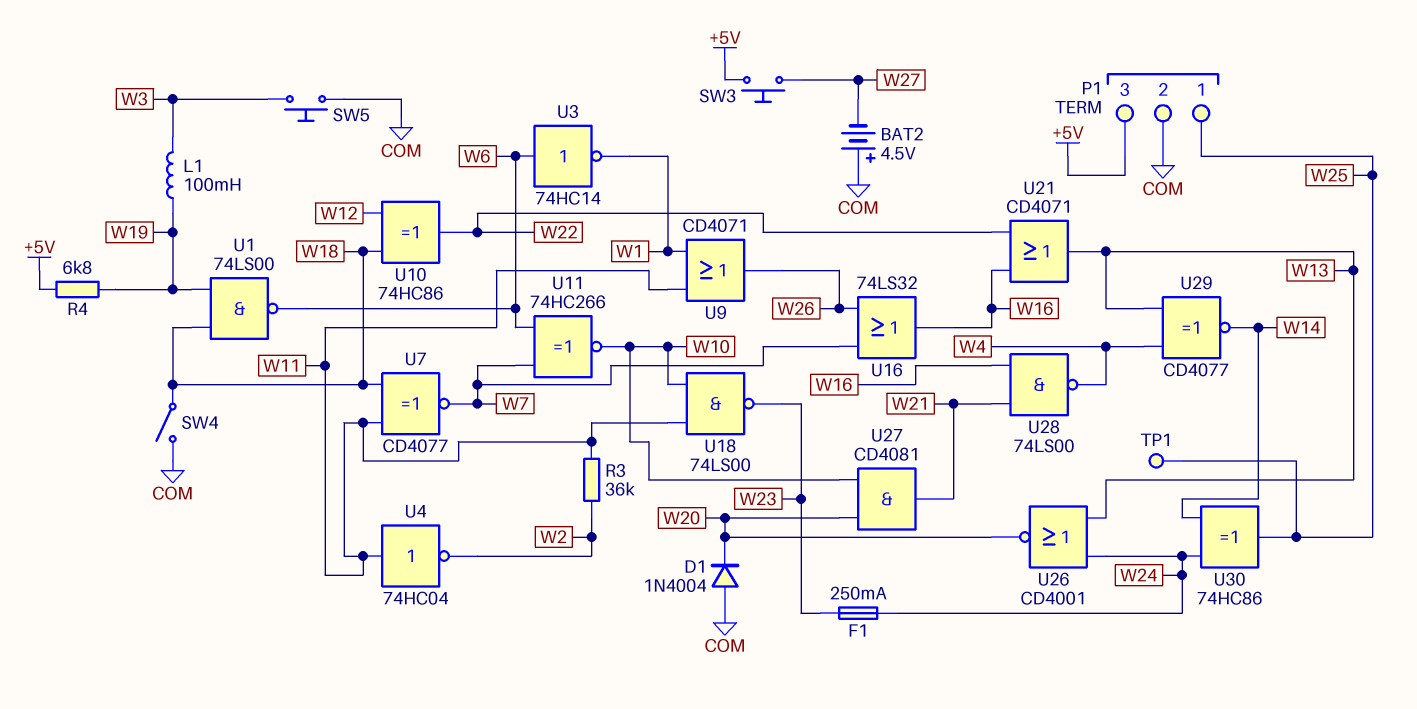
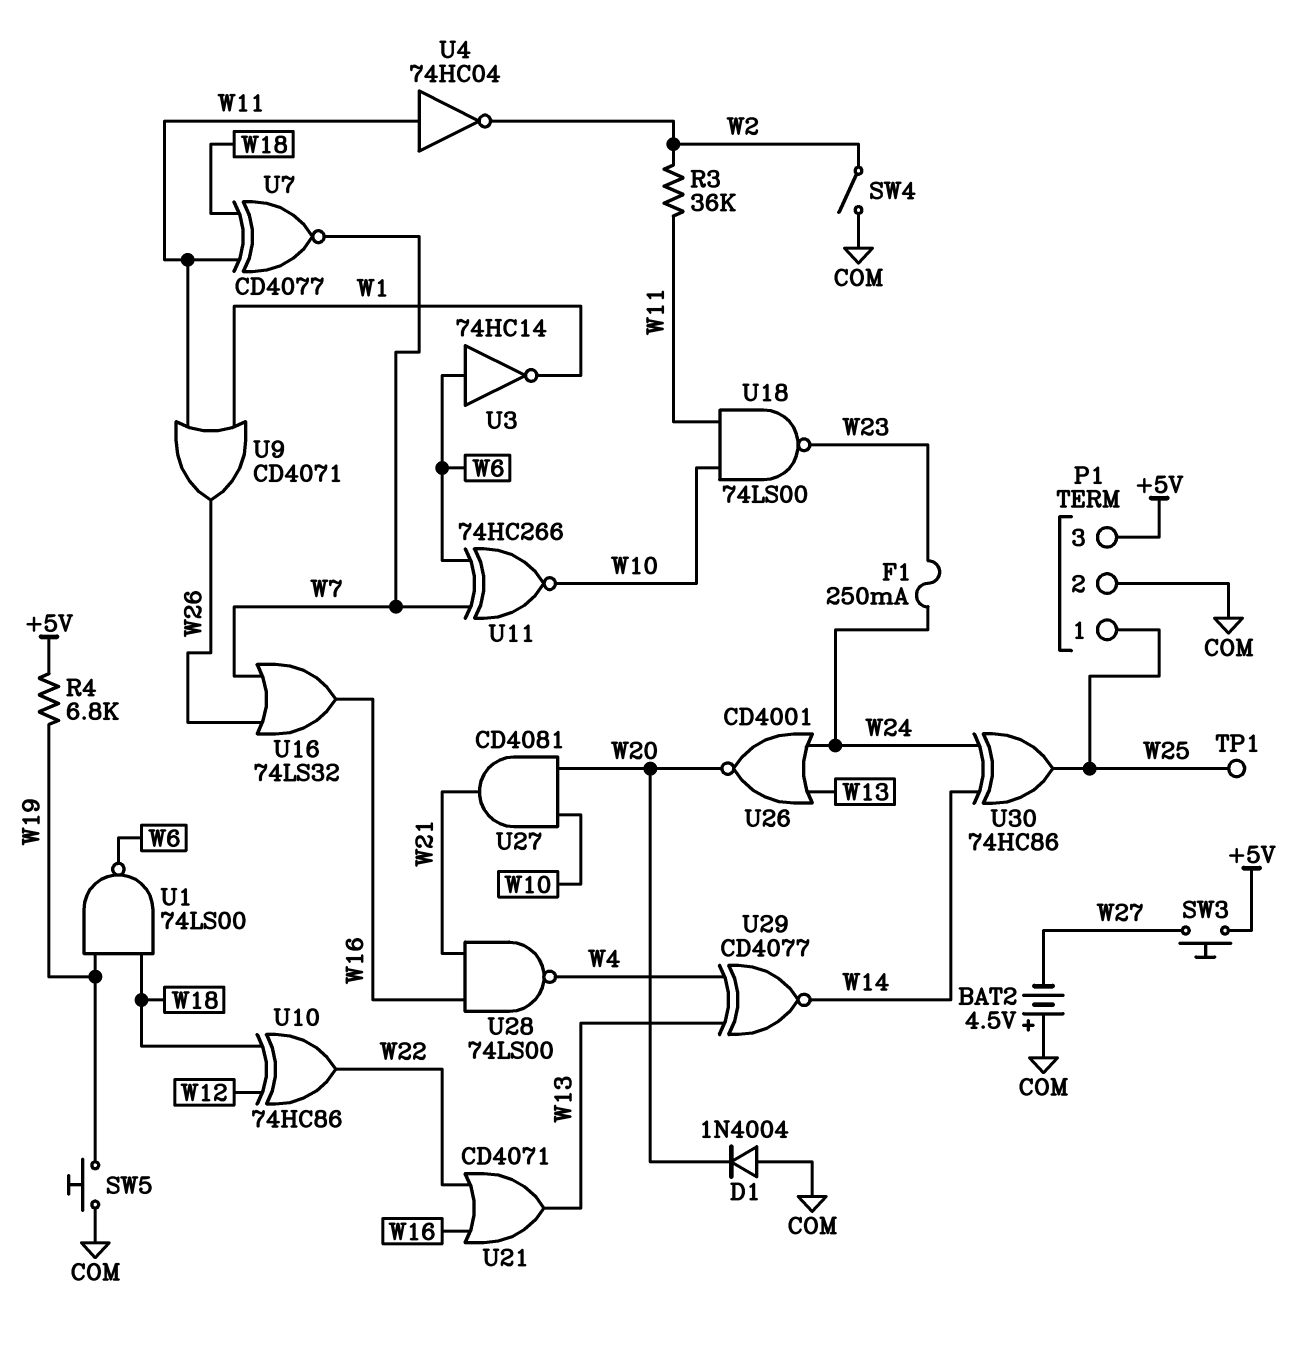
L1: 100mH (W3, W19) -> none
SW4: switch (COM, W18) -> switch (COM, W2)
SW5: button (COM, W3) -> button (COM, W19)

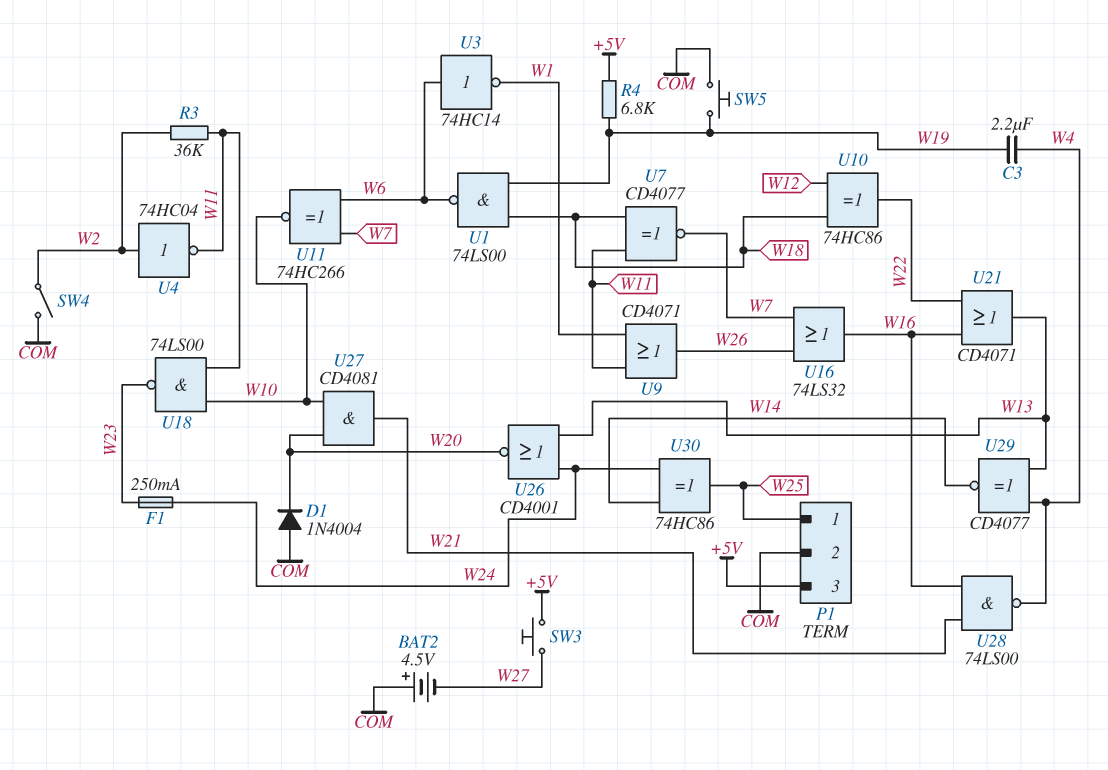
C3: none -> 2.2uF (W4, W19)
TP1: test point (W25) -> none
U4: NOT 74HC04 (in W11, out W2) -> NOT 74HC04 (in W2, out W11)

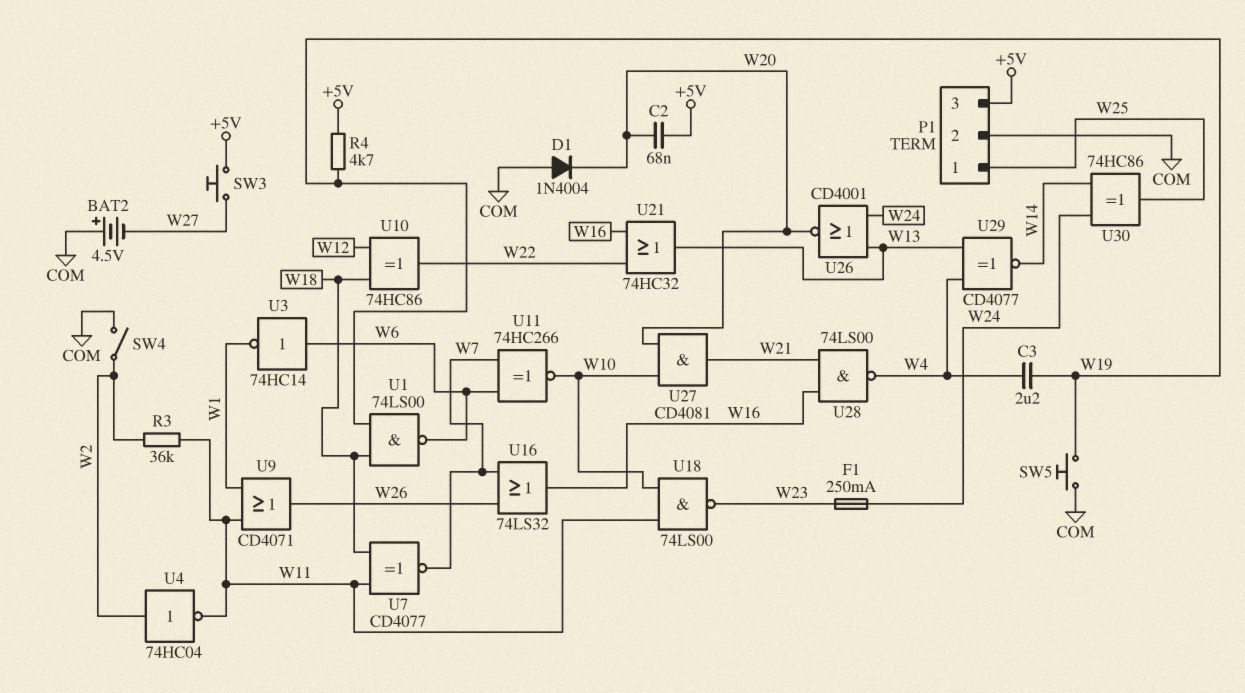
C2: none -> 68nF (+5V, W20)
R4: 6.8k (+5V, W19) -> 4.7k (+5V, W19)
U21: OR CD4071 (in W16, in W22, out W13) -> OR 74HC32 (in W16, in W22, out W13)

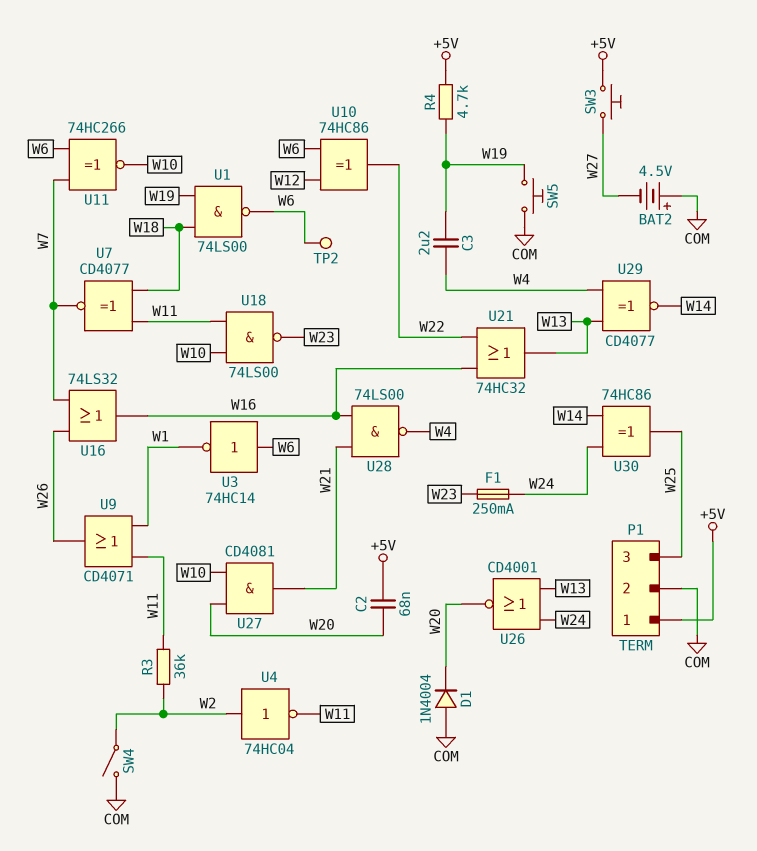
P1 pin 1: W25 -> +5V
P1 pin 3: +5V -> W25
TP2: none -> test point (W6)
U10: XOR 74HC86 (in W12, in W18, out W22) -> XOR 74HC86 (in W6, in W12, out W22)

